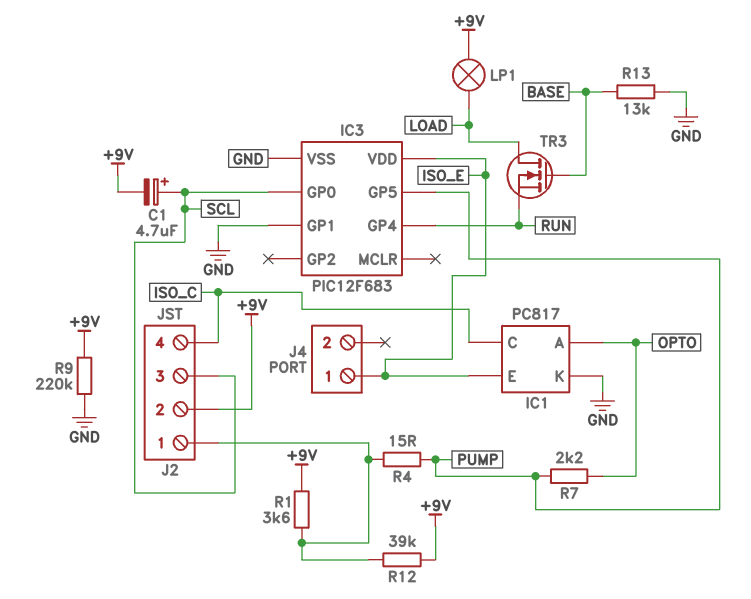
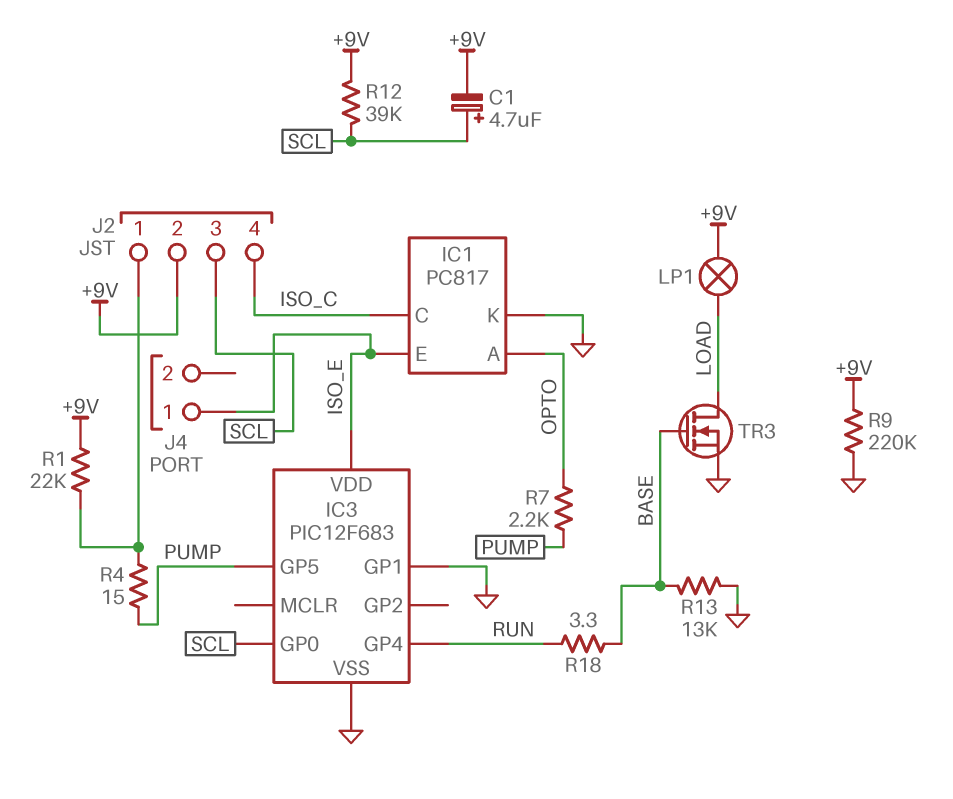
R1: 3.6k (+9V, J2/1) -> 22k (+9V, J2/1)
R12: 39k (+9V, J2/1) -> 39k (+9V, SCL)
R18: none -> 3.3 (BASE, RUN)
TR3: NMOS (G BASE, D LOAD, S RUN) -> NMOS (G BASE, D LOAD, S GND)

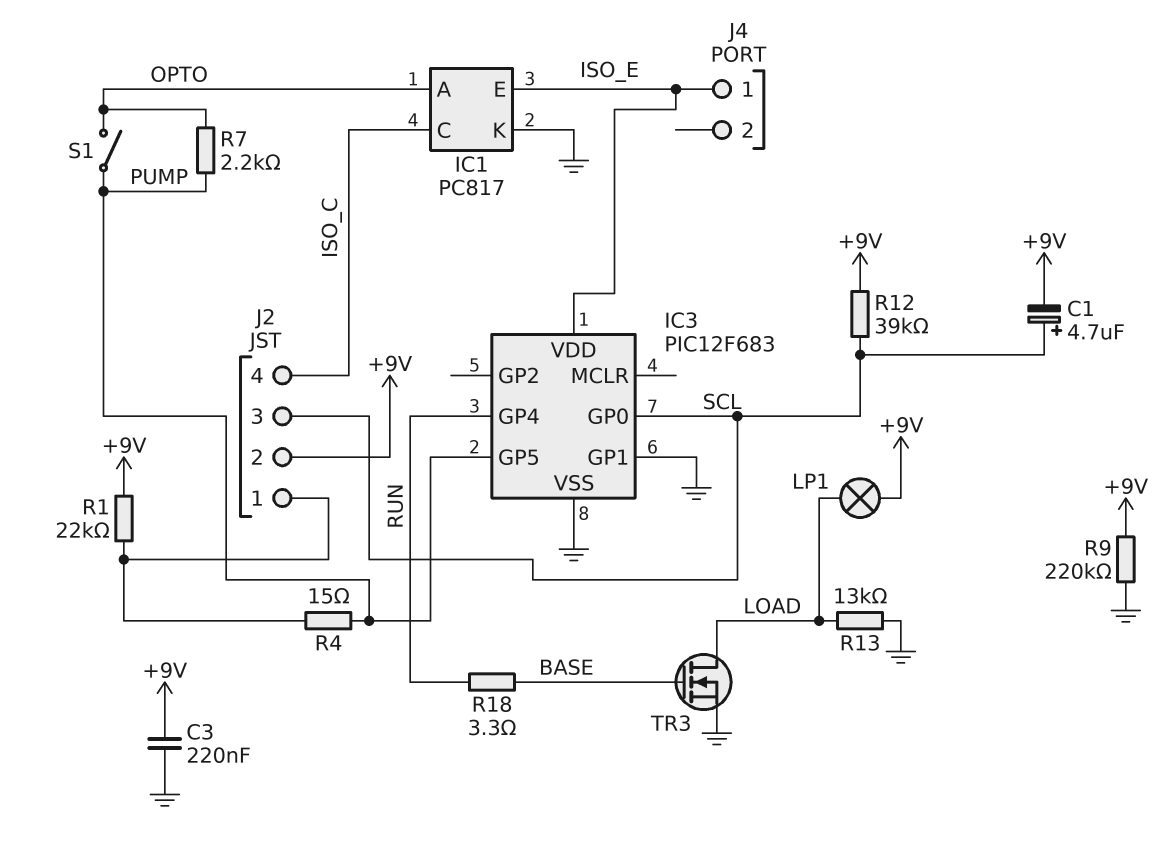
C3: none -> 220nF (+9V, GND)
R13: 13k (BASE, GND) -> 13k (GND, LOAD)
S1: none -> switch (OPTO, PUMP)

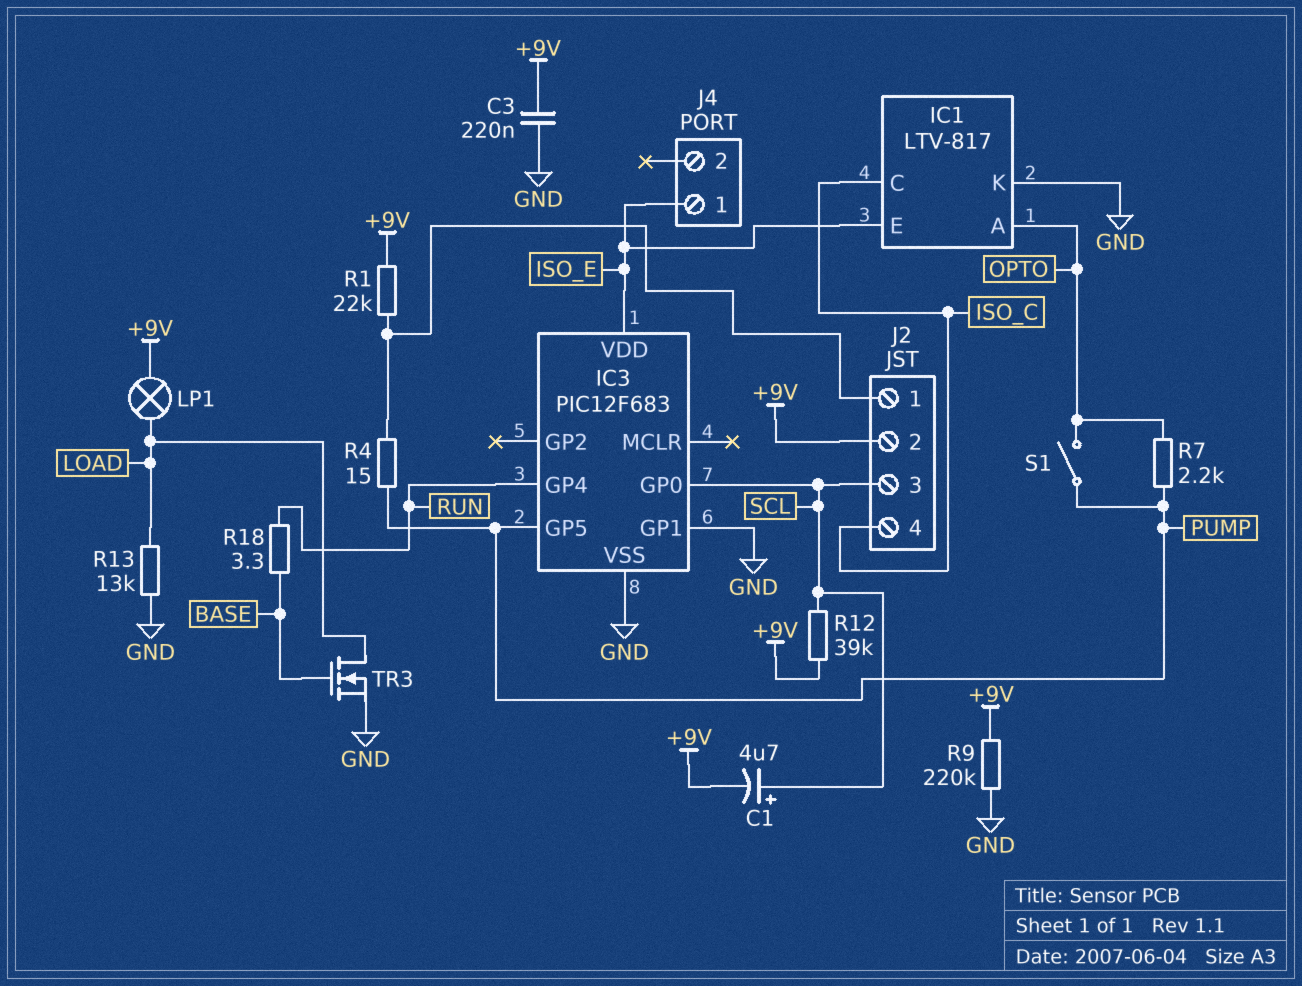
IC1: PC817 -> LTV-817

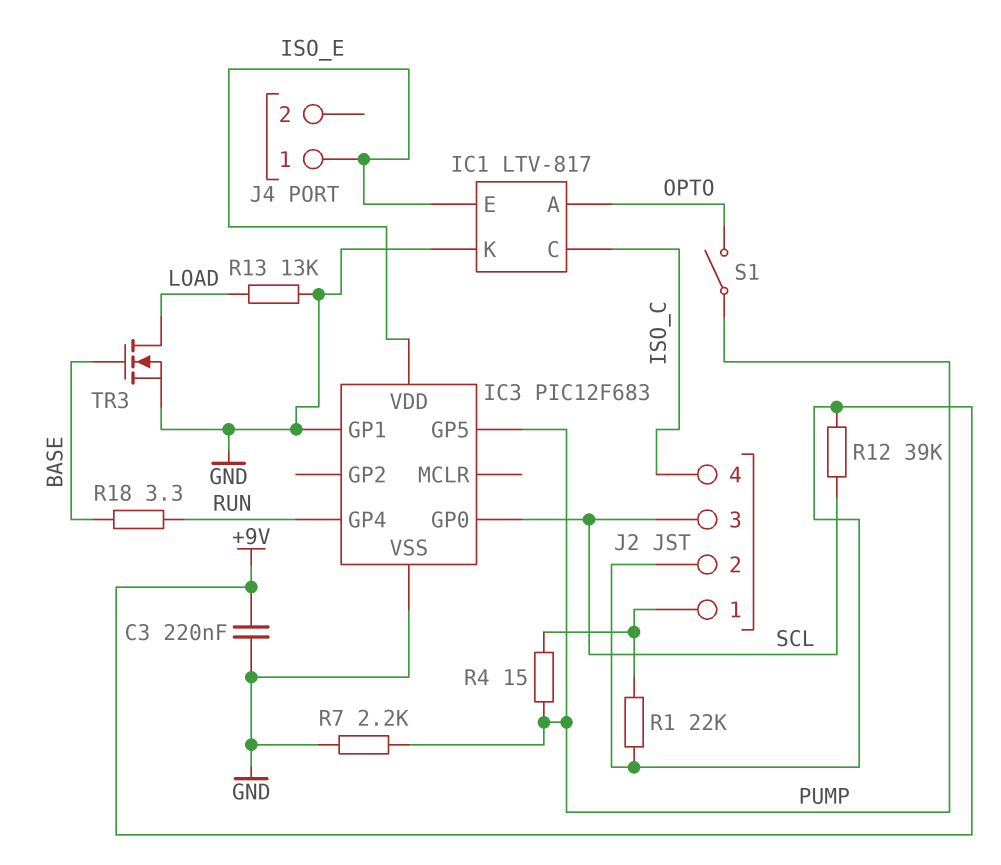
C1: 4.7uF (plus SCL, minus +9V) -> none
LP1: lamp (+9V, LOAD) -> none
R7: 2.2k (OPTO, PUMP) -> 2.2k (GND, PUMP)
R9: 220k (+9V, GND) -> none

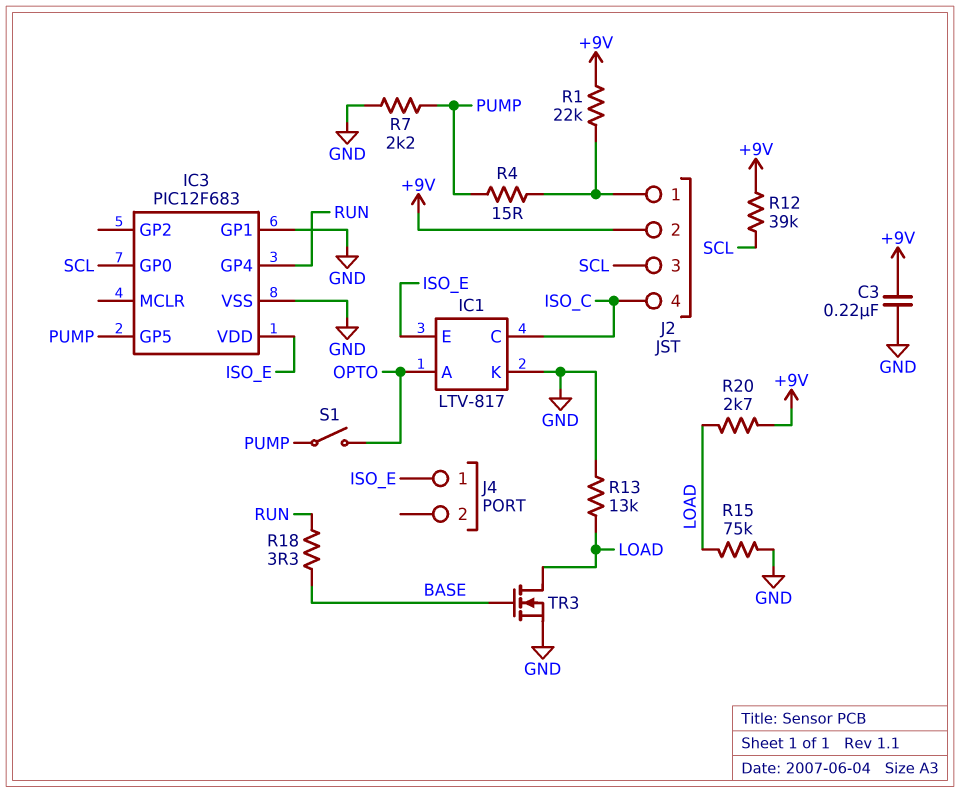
R15: none -> 75k (GND, LOAD)
R20: none -> 2.7k (+9V, LOAD)

